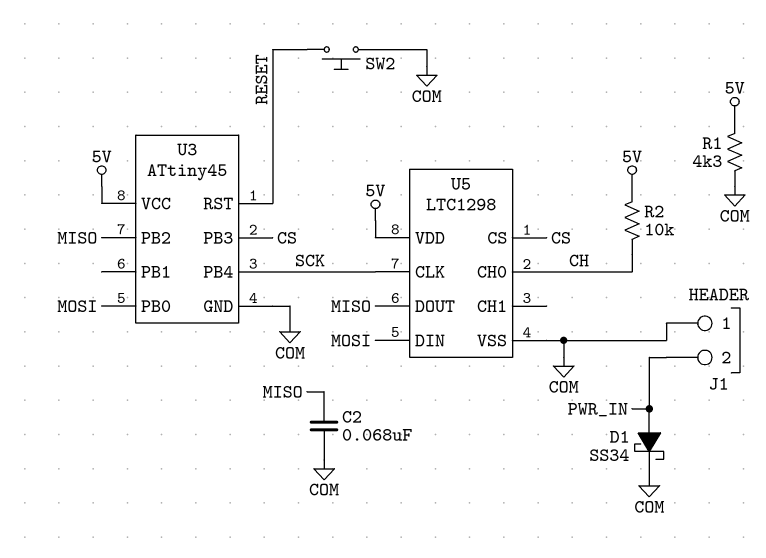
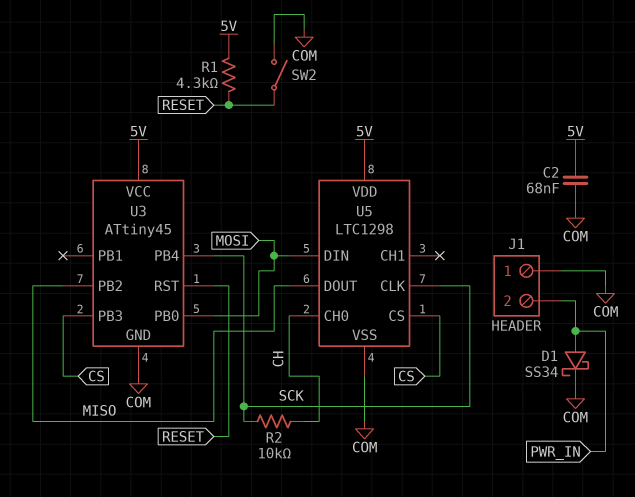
C2: 68nF (COM, MISO) -> 68nF (5V, COM)
R1: 4.3k (5V, COM) -> 4.3k (5V, RESET)
R2: 10k (5V, CH) -> 10k (CH, SCK)
SW2: button (COM, RESET) -> switch (COM, RESET)

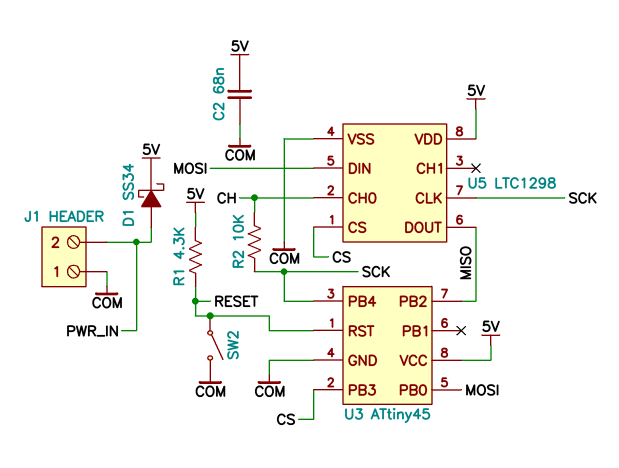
D1: schottky SS34 (A PWR_IN, K COM) -> schottky SS34 (A PWR_IN, K 5V)

